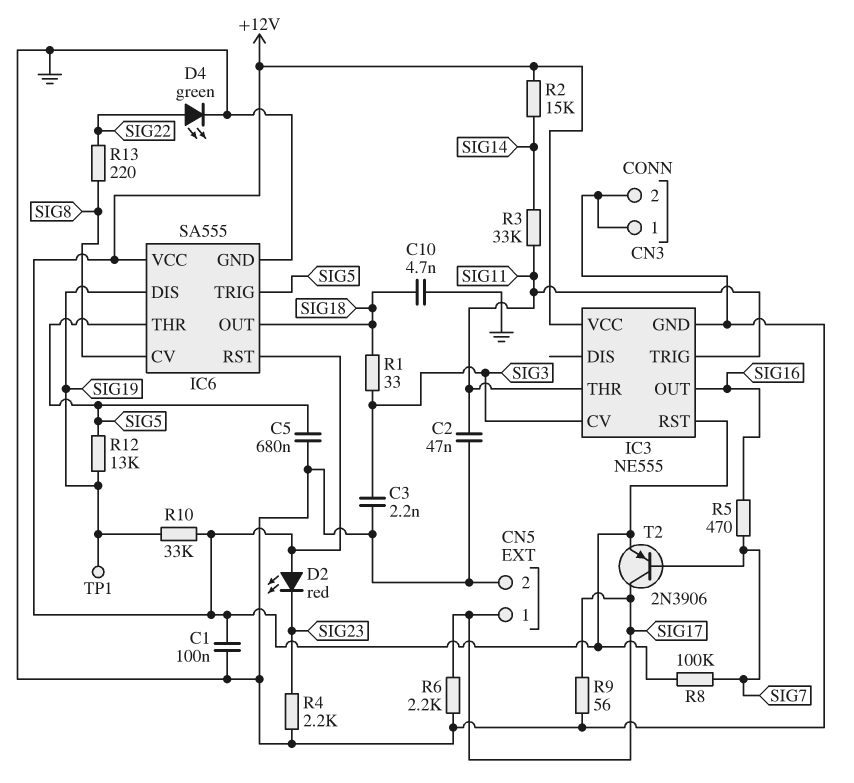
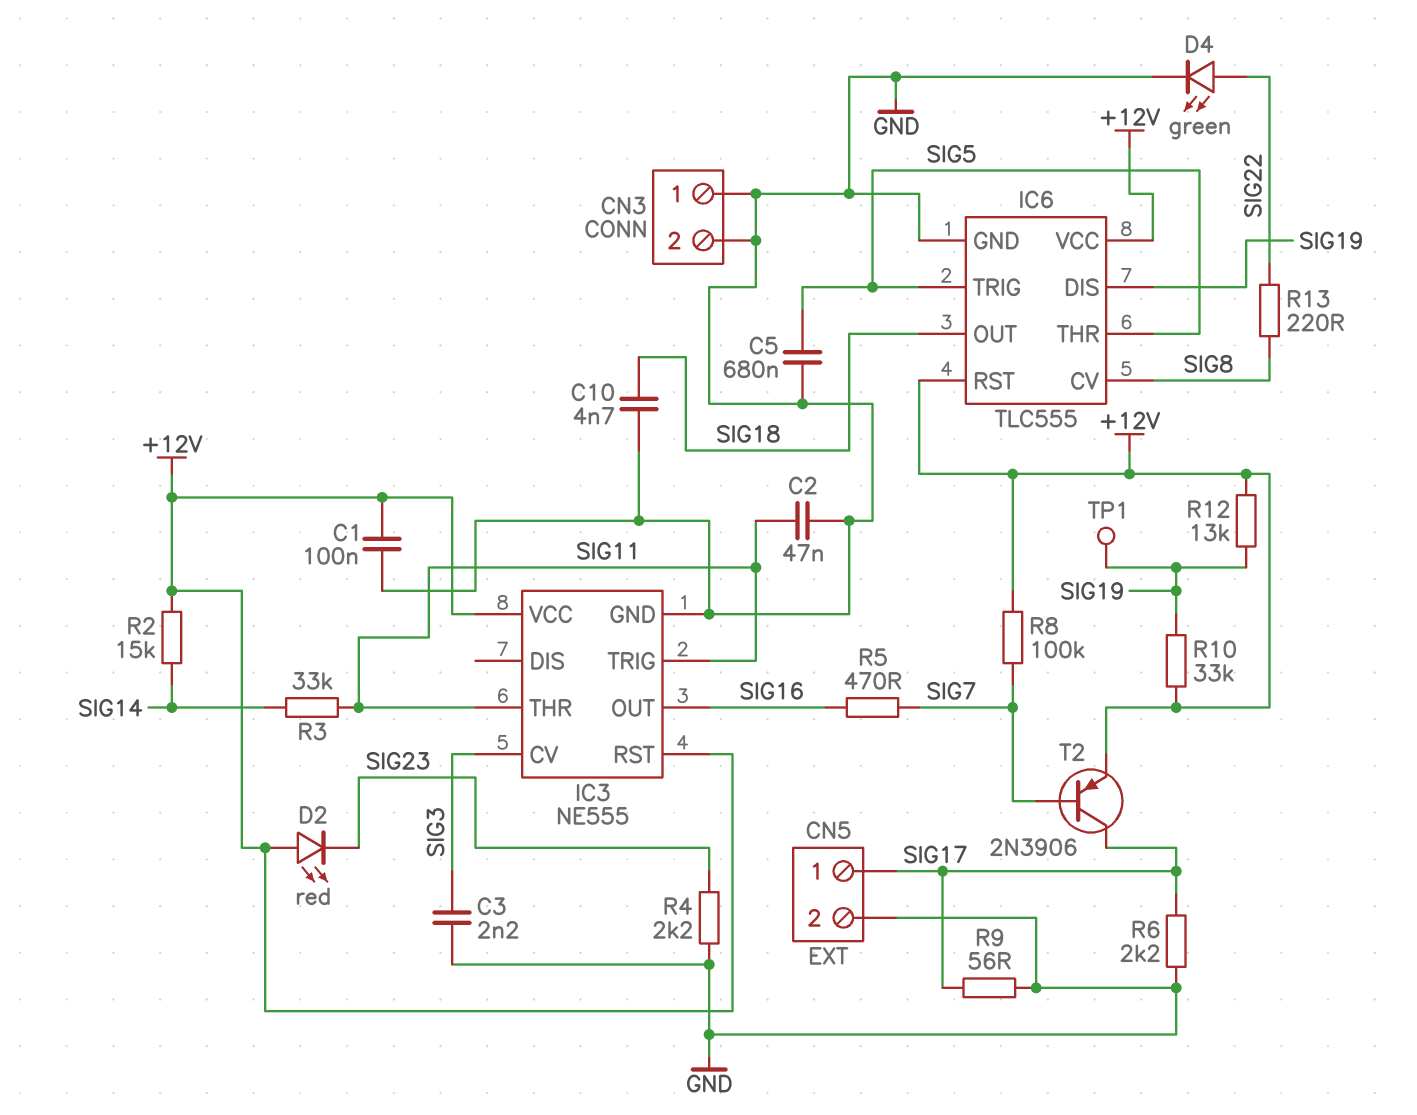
IC6: SA555 -> TLC555
R1: 33 (SIG3, SIG18) -> none
R12: 13k (SIG5, SIG19) -> 13k (+12V, SIG19)

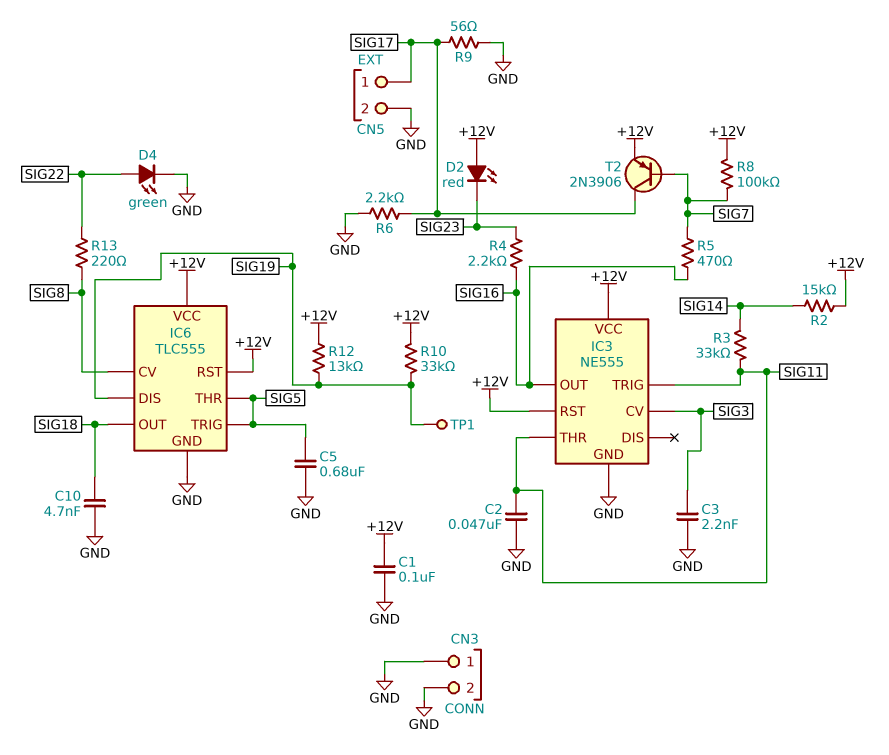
R4: 2.2k (GND, SIG23) -> 2.2k (SIG16, SIG23)

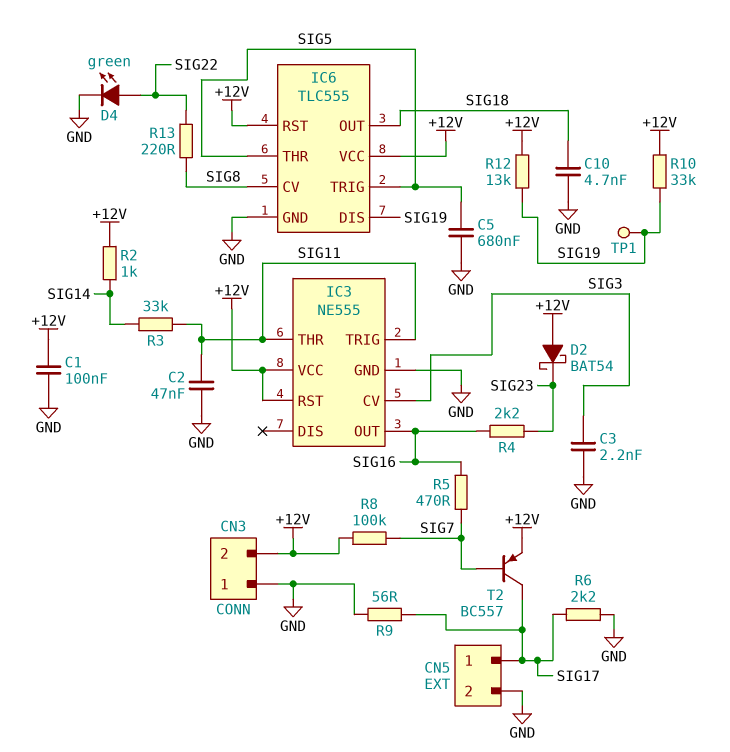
CN3 pin 2: GND -> +12V
D2: LED red (A +12V, K SIG23) -> schottky BAT54 (A +12V, K SIG23)
R2: 15k (+12V, SIG14) -> 1k (+12V, SIG14)
T2: PNP 2N3906 (B SIG7, C SIG17, E +12V) -> PNP BC557 (B SIG7, C SIG17, E +12V)

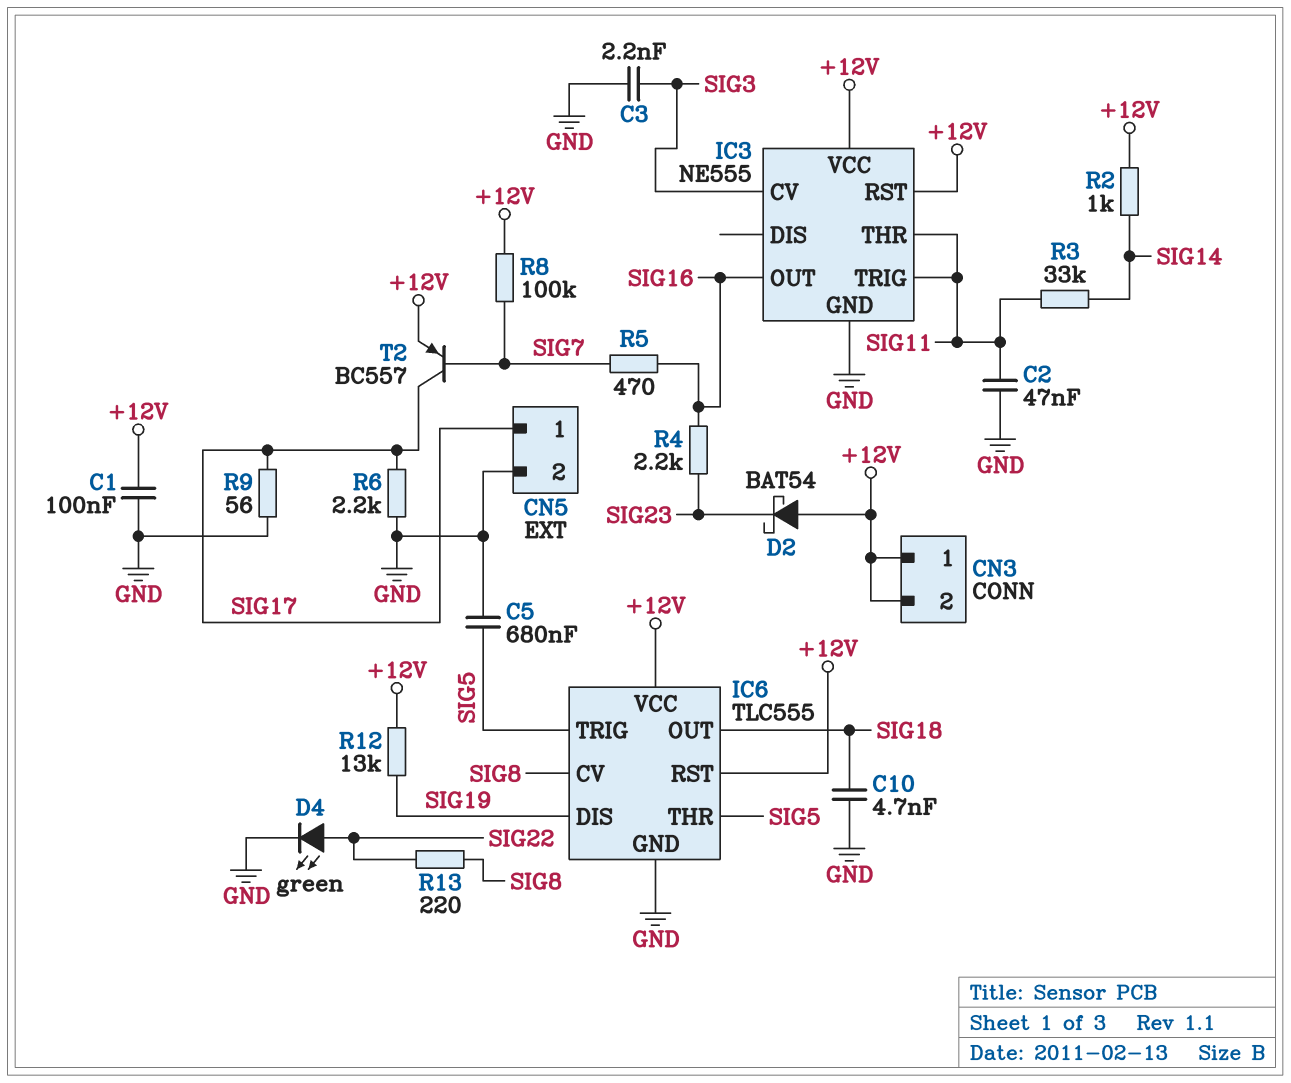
CN3 pin 1: GND -> +12V
R10: 33k (+12V, SIG19) -> none
TP1: test point (SIG19) -> none

